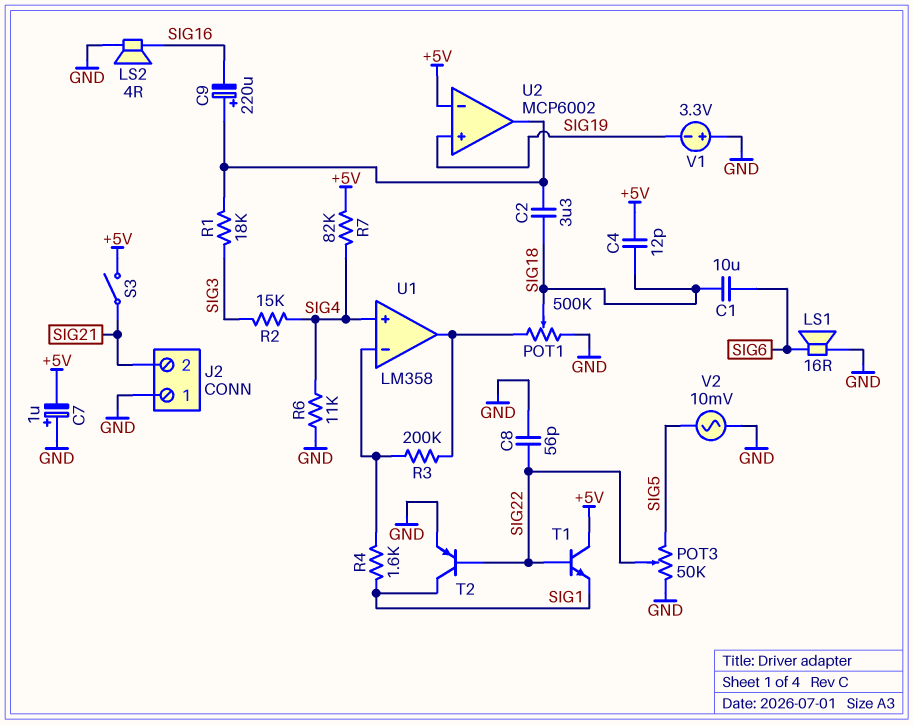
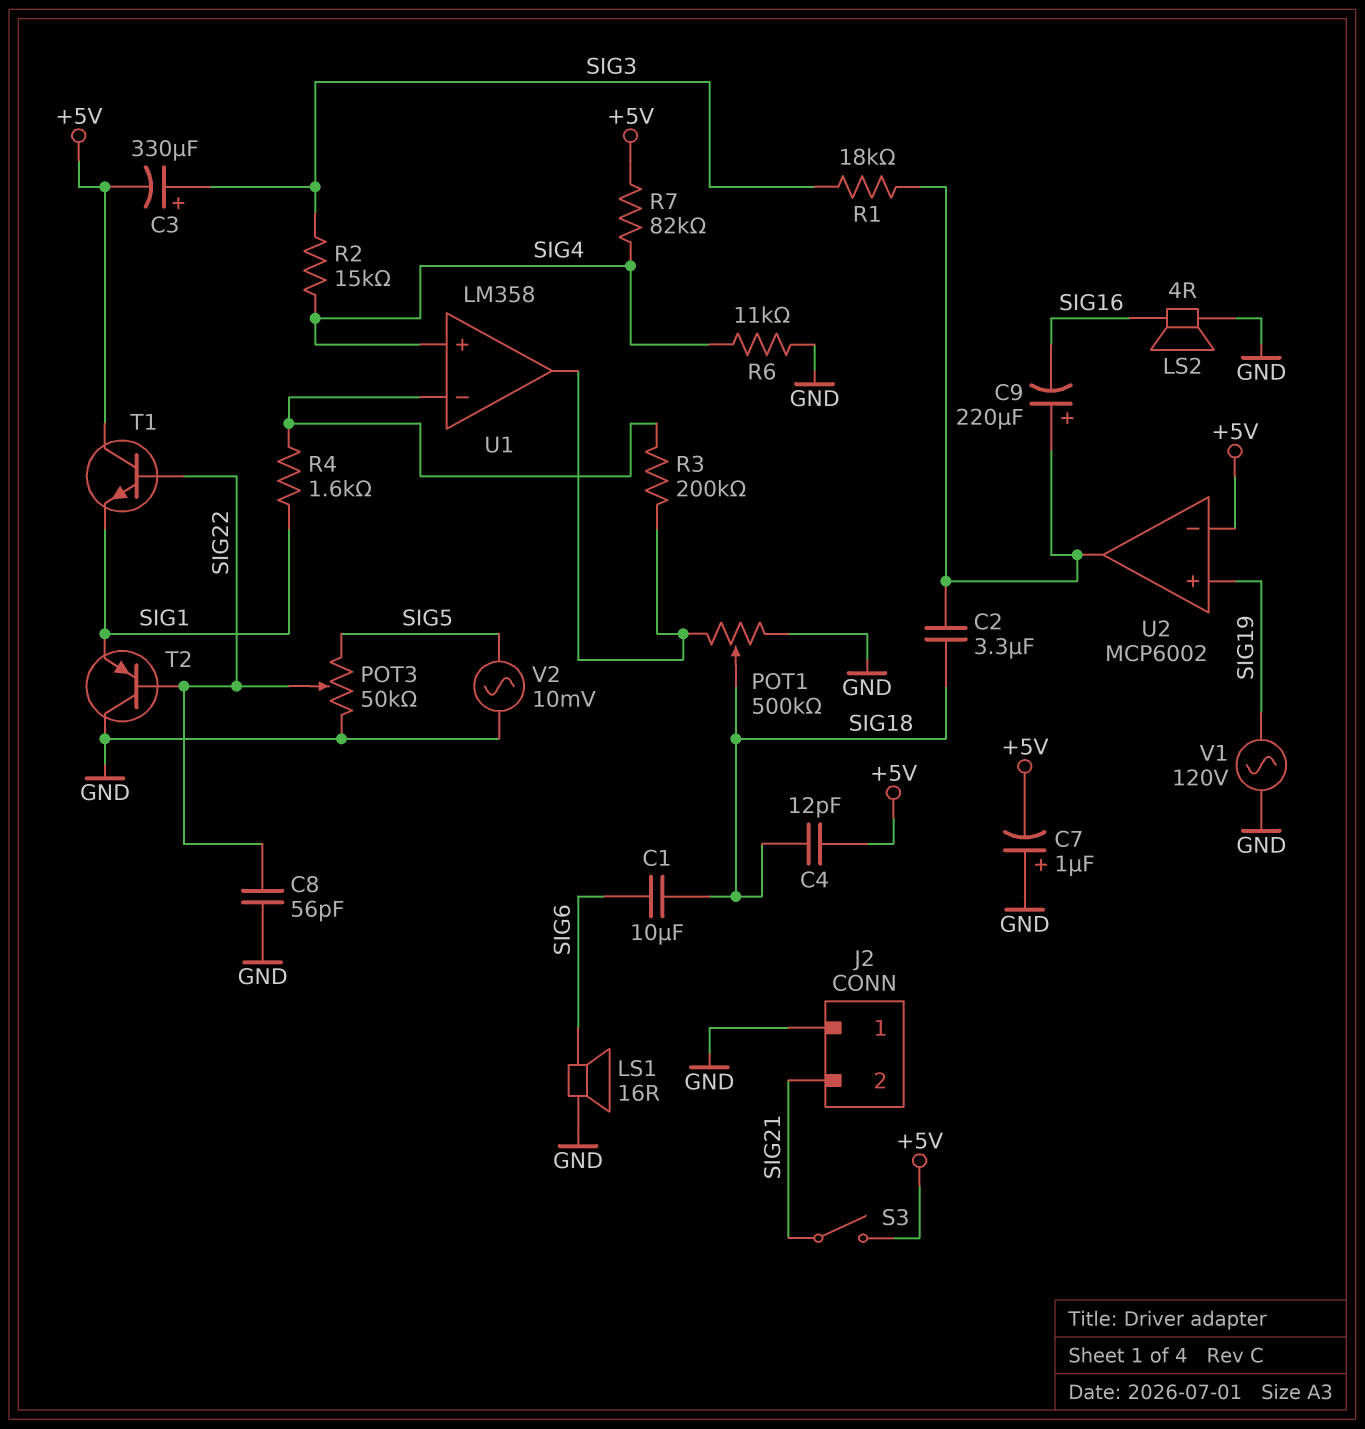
C3: none -> 330uF (plus SIG3, minus +5V)
T2: PNP (B SIG22, C SIG1, E GND) -> PNP (B SIG22, C GND, E SIG1)
V1: 3.3V (plus GND, minus SIG19) -> AC 120V (GND, SIG19)

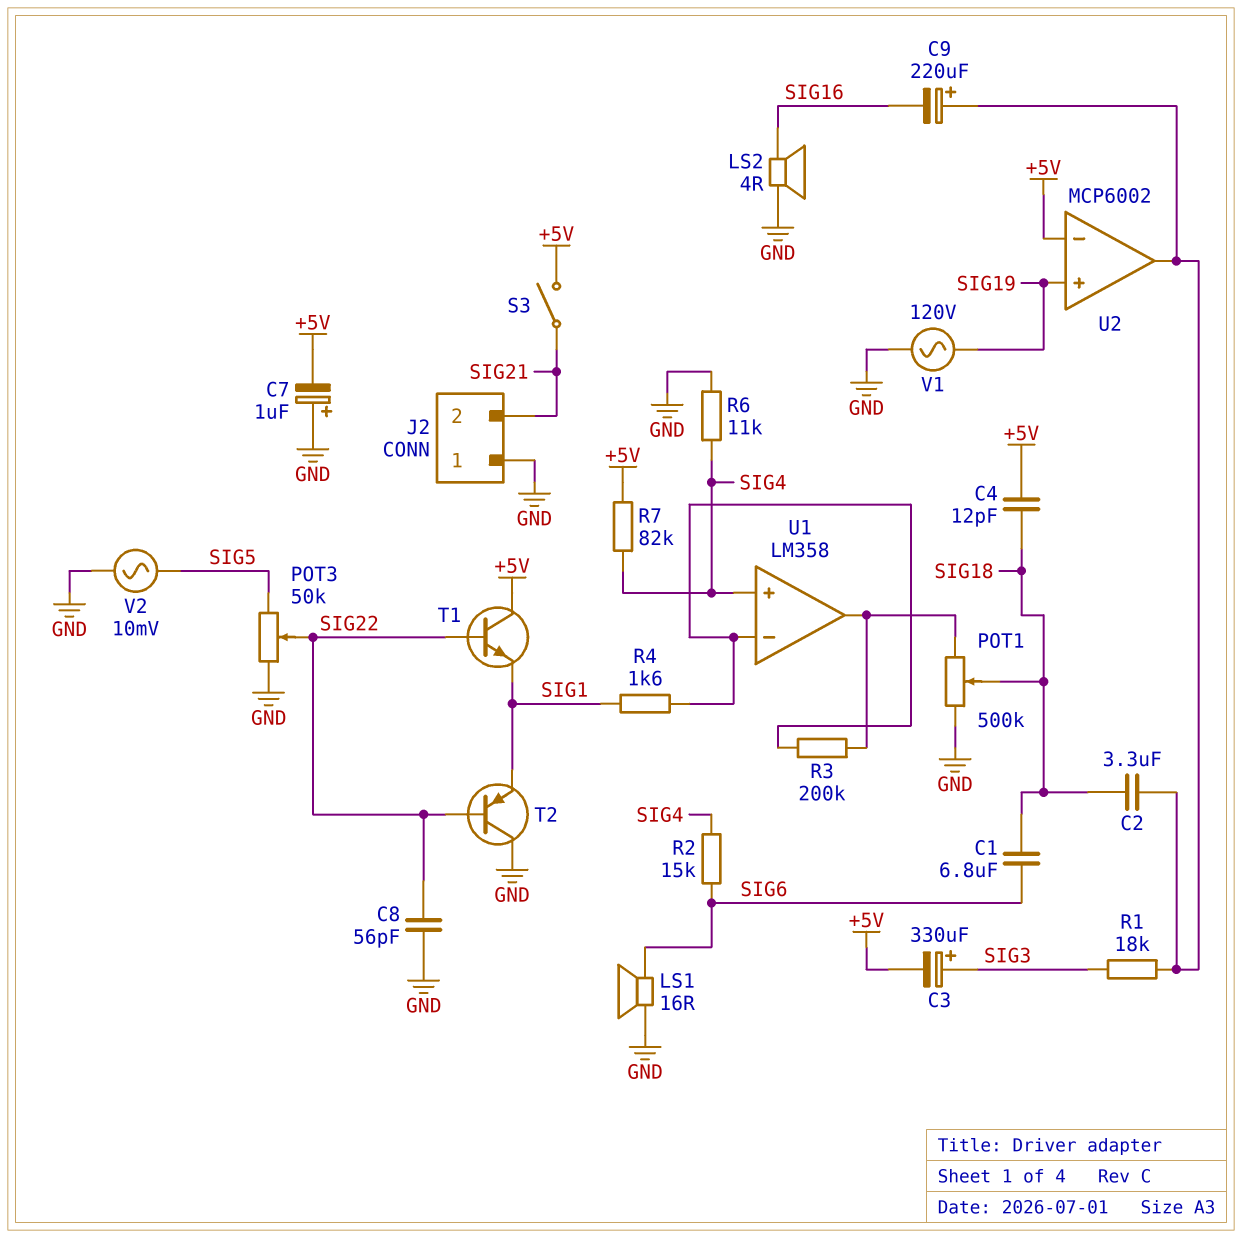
C1: 10uF (SIG6, SIG18) -> 6.8uF (SIG6, SIG18)
R2: 15k (SIG3, SIG4) -> 15k (SIG4, SIG6)

